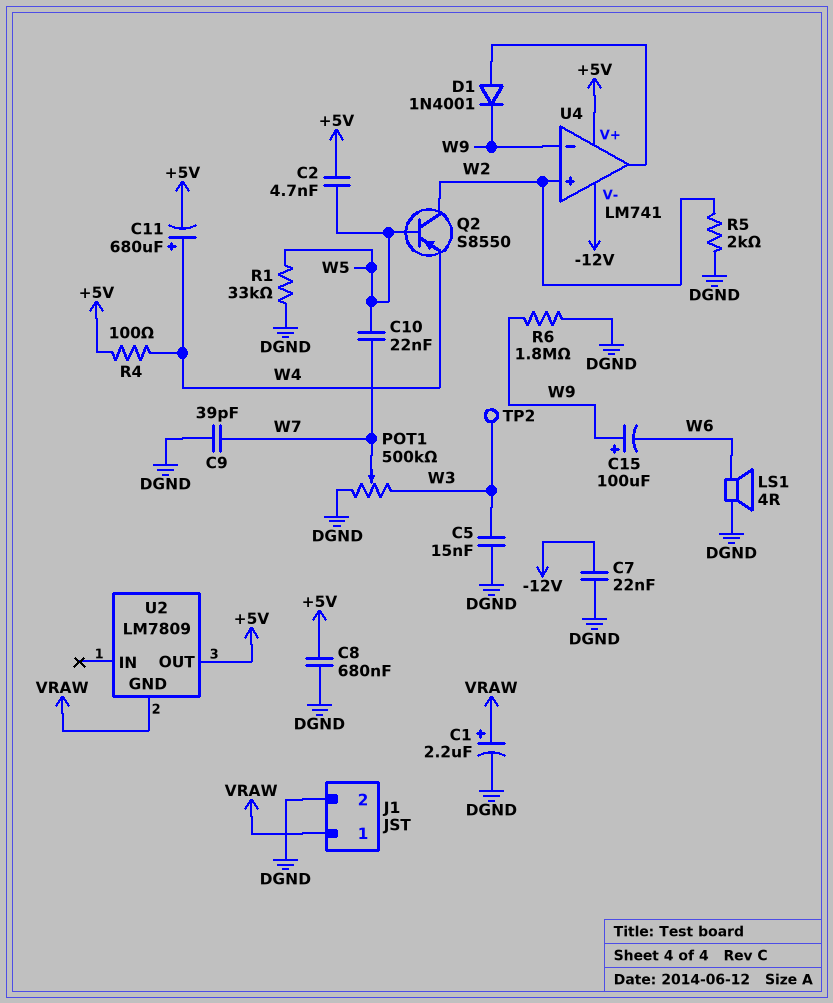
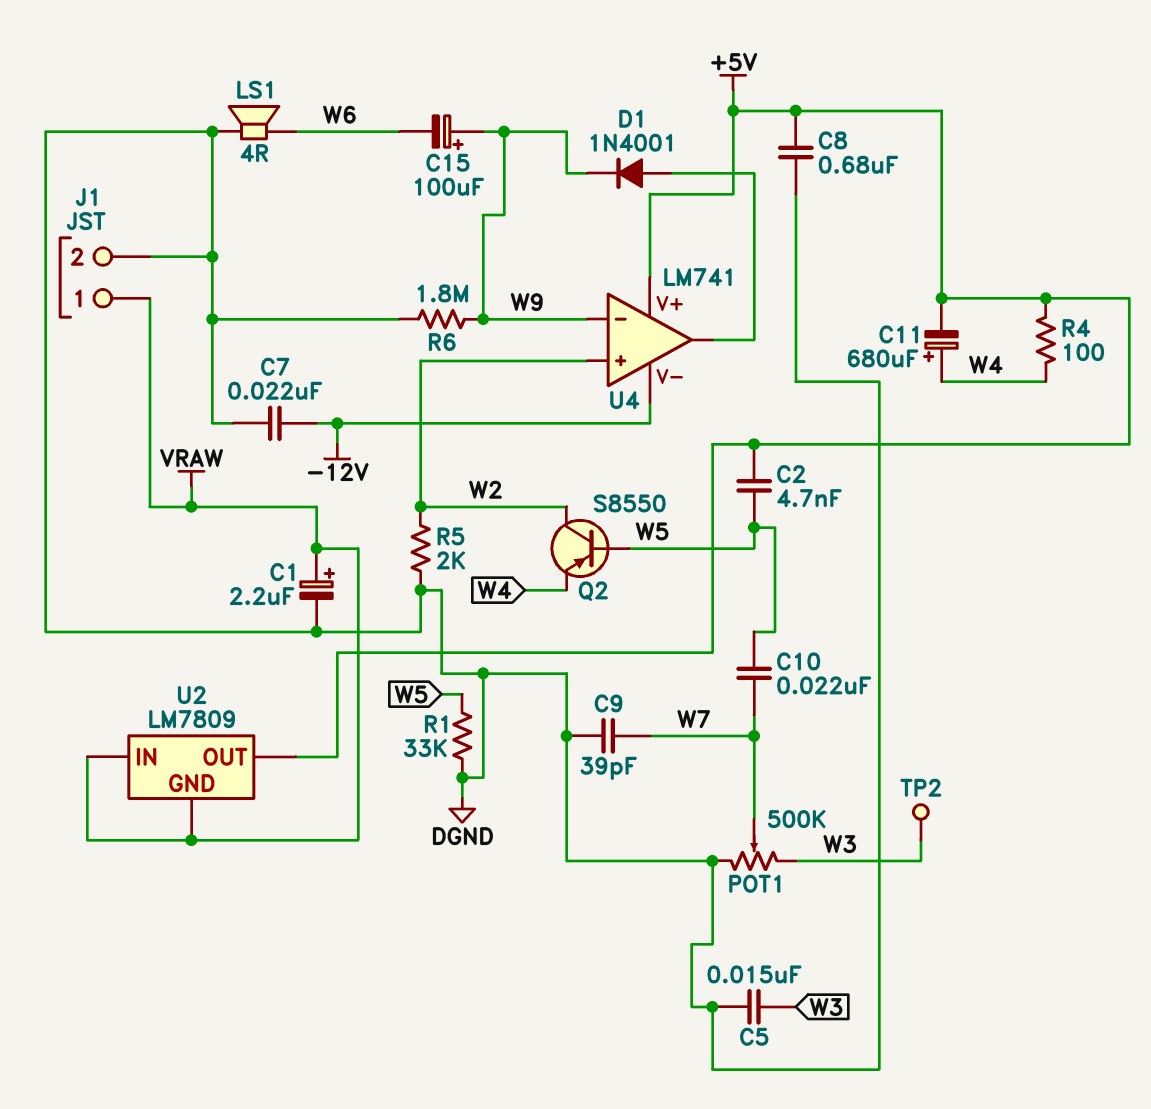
U2 pin IN: none -> VRAW

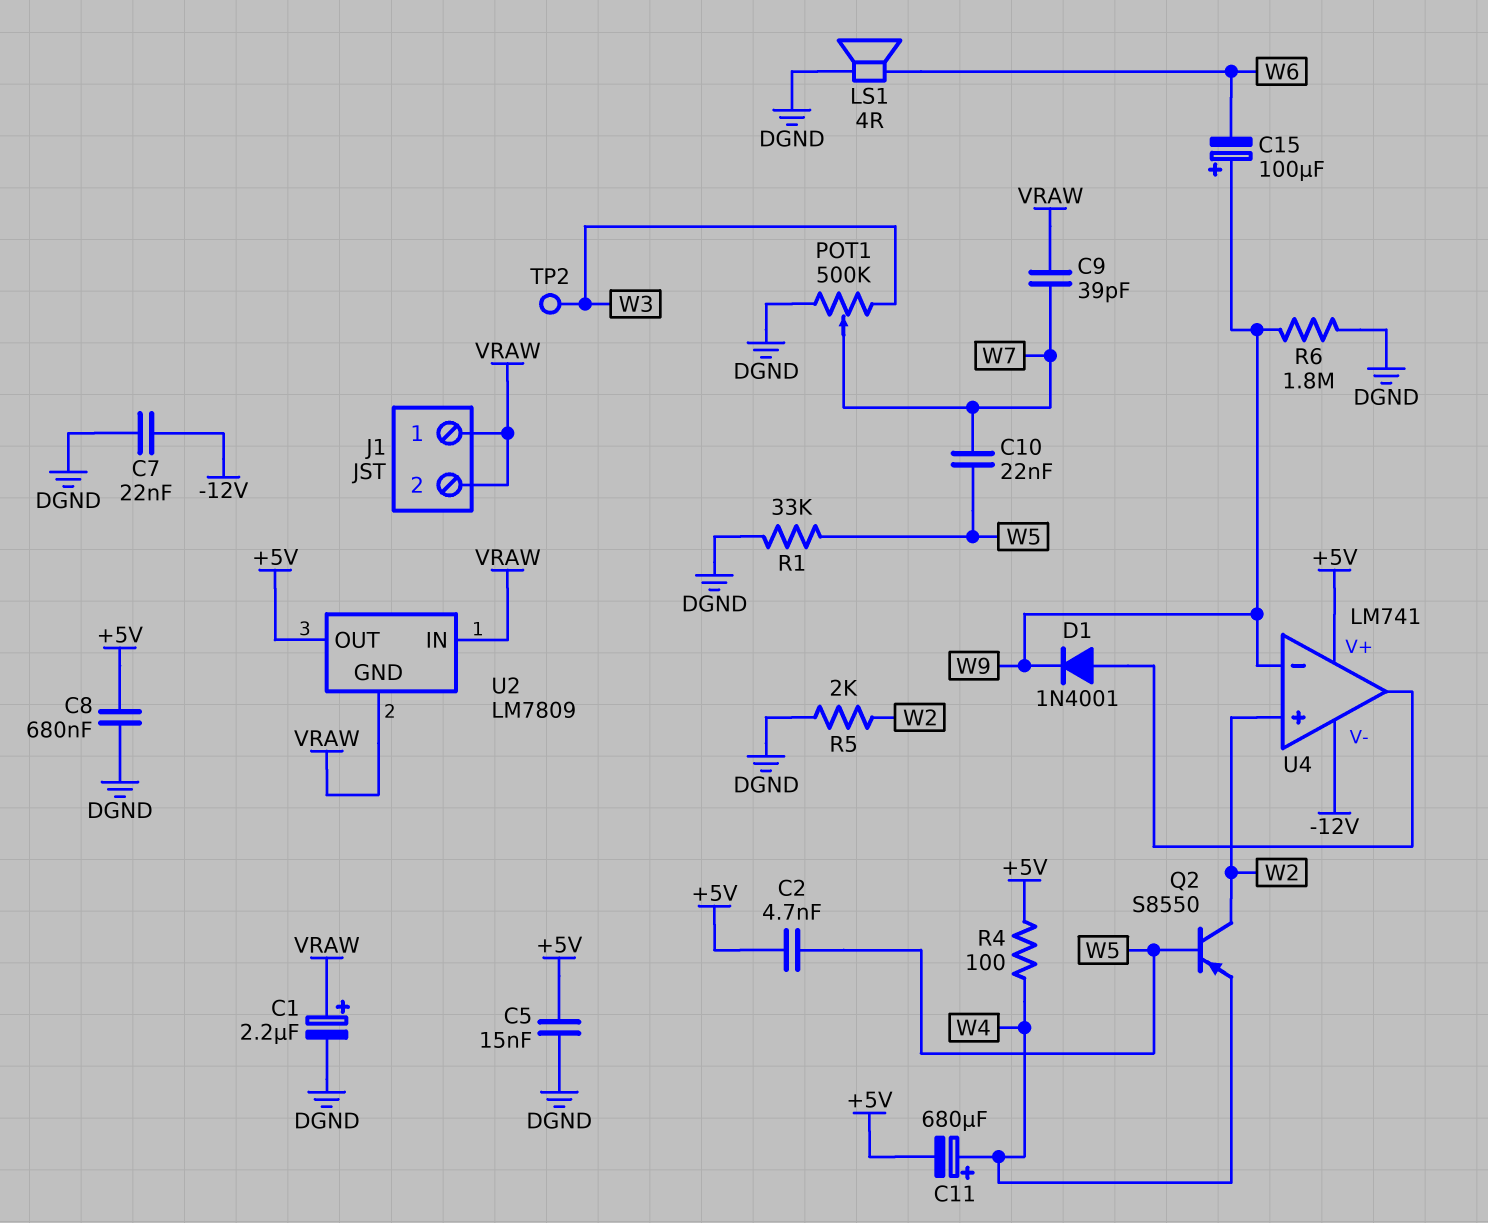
C5: 15nF (DGND, W3) -> 15nF (+5V, DGND)
C9: 39pF (DGND, W7) -> 39pF (VRAW, W7)
J1 pin 2: DGND -> VRAW

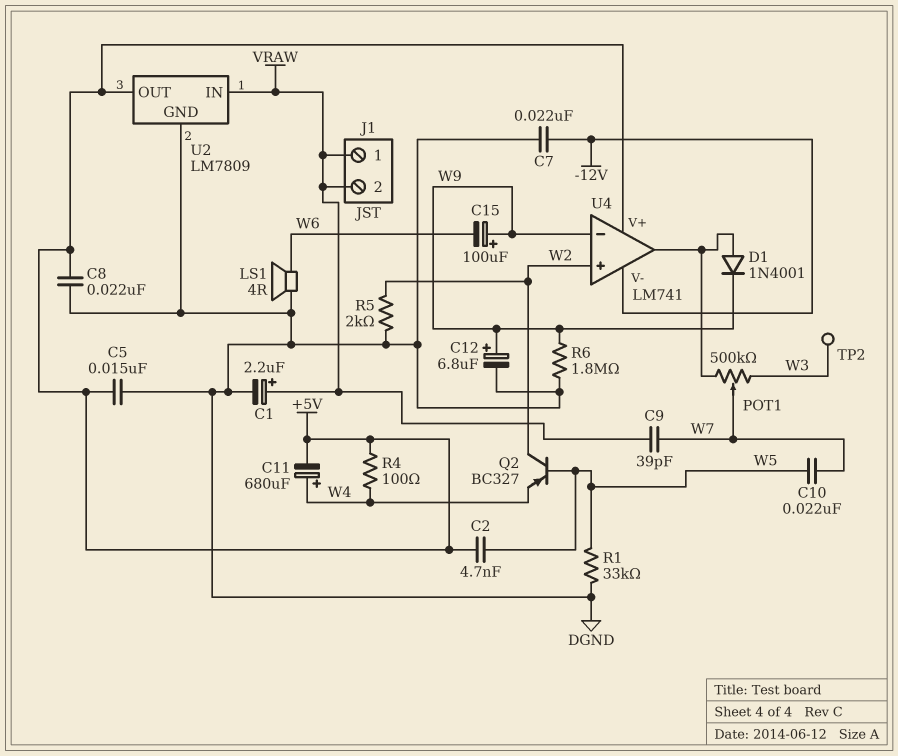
C8: 680nF (+5V, DGND) -> 22nF (+5V, DGND)
C12: none -> 6.8uF (plus W9, minus DGND)
POT1: 500k (DGND, W3, wiper W7) -> 500k (U4/out, W3, wiper W7)
Q2: PNP S8550 (B W5, C W2, E W4) -> PNP BC327 (B W5, C W2, E W4)
U2 pin GND: VRAW -> DGND

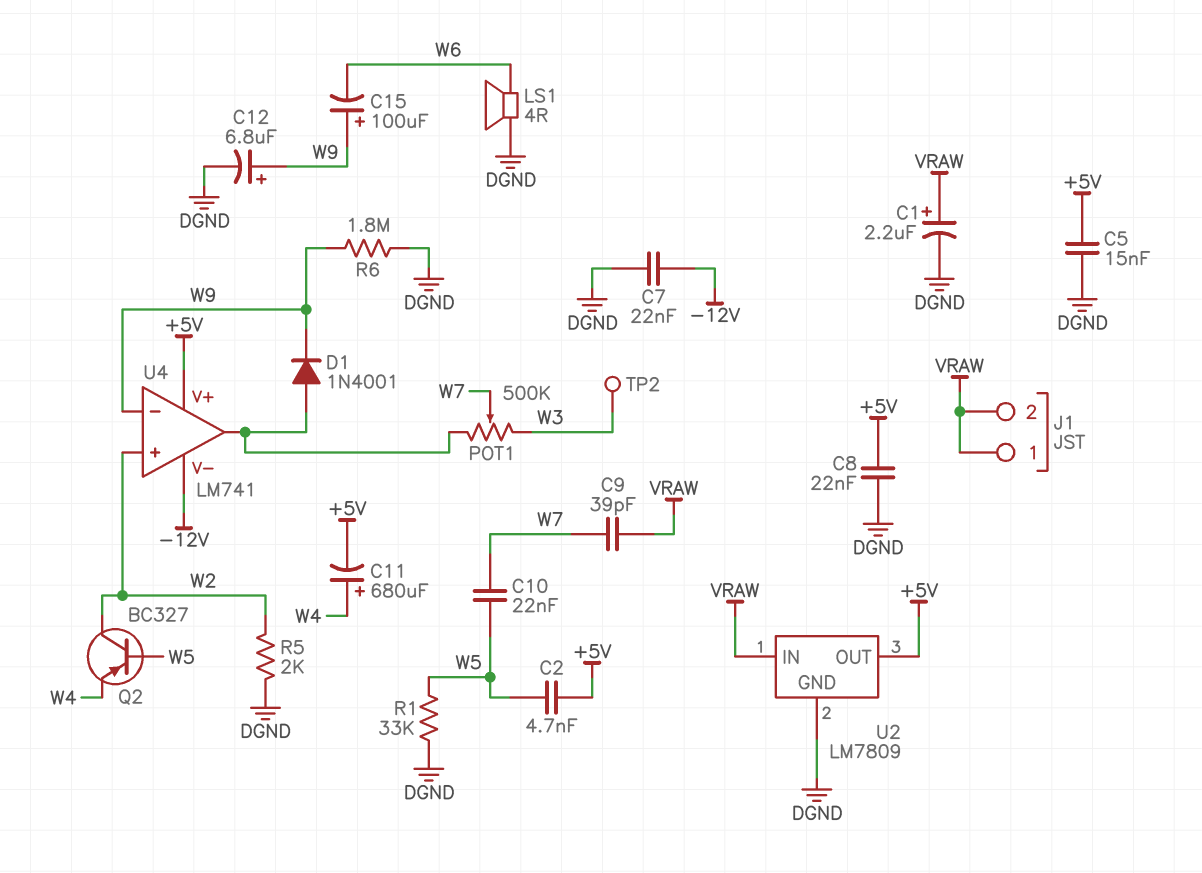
R4: 100 (+5V, W4) -> none

